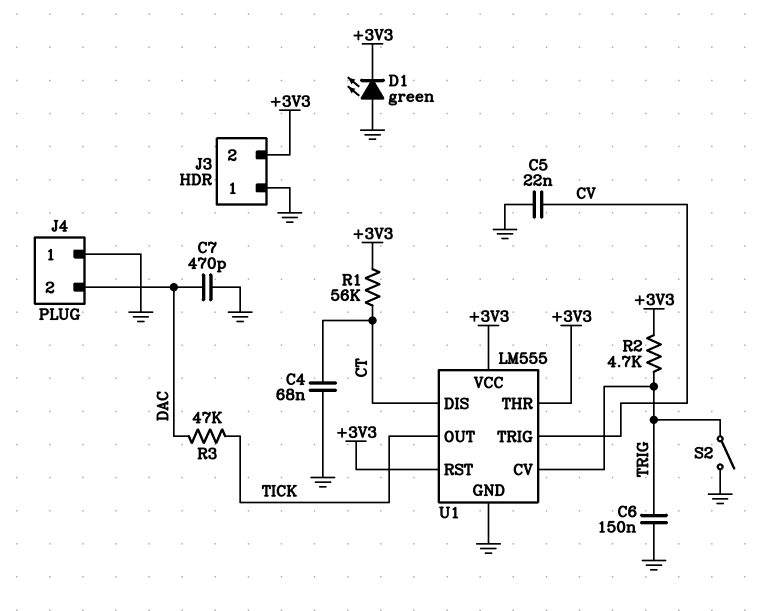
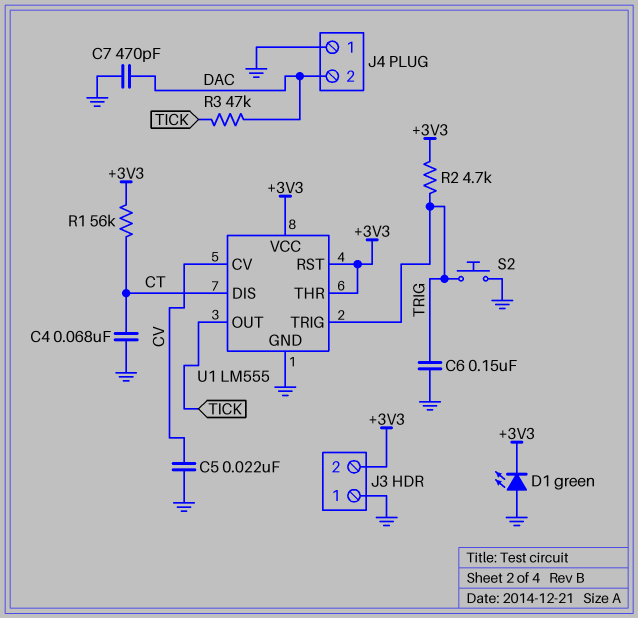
S2: switch (GND, TRIG) -> button (GND, TRIG)
U1 pin CV: TRIG -> CV
U1 pin TRIG: CV -> TRIG

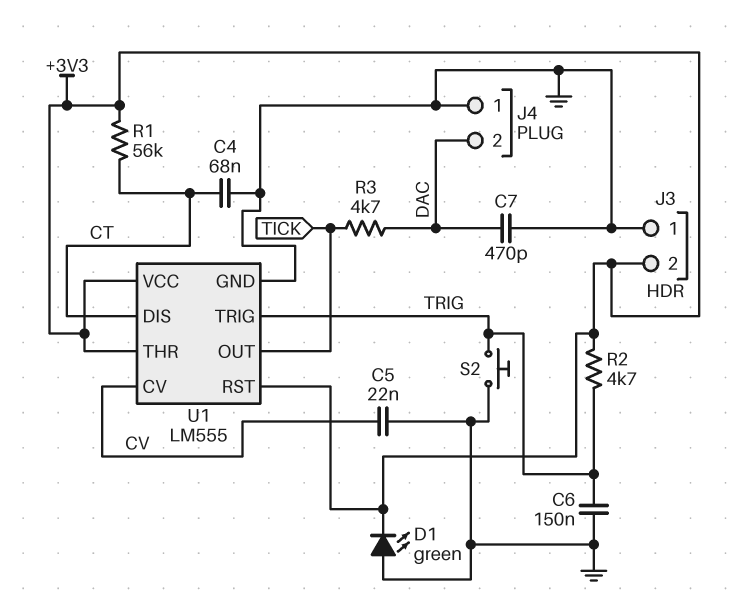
R3: 47k (DAC, TICK) -> 4.7k (DAC, TICK)

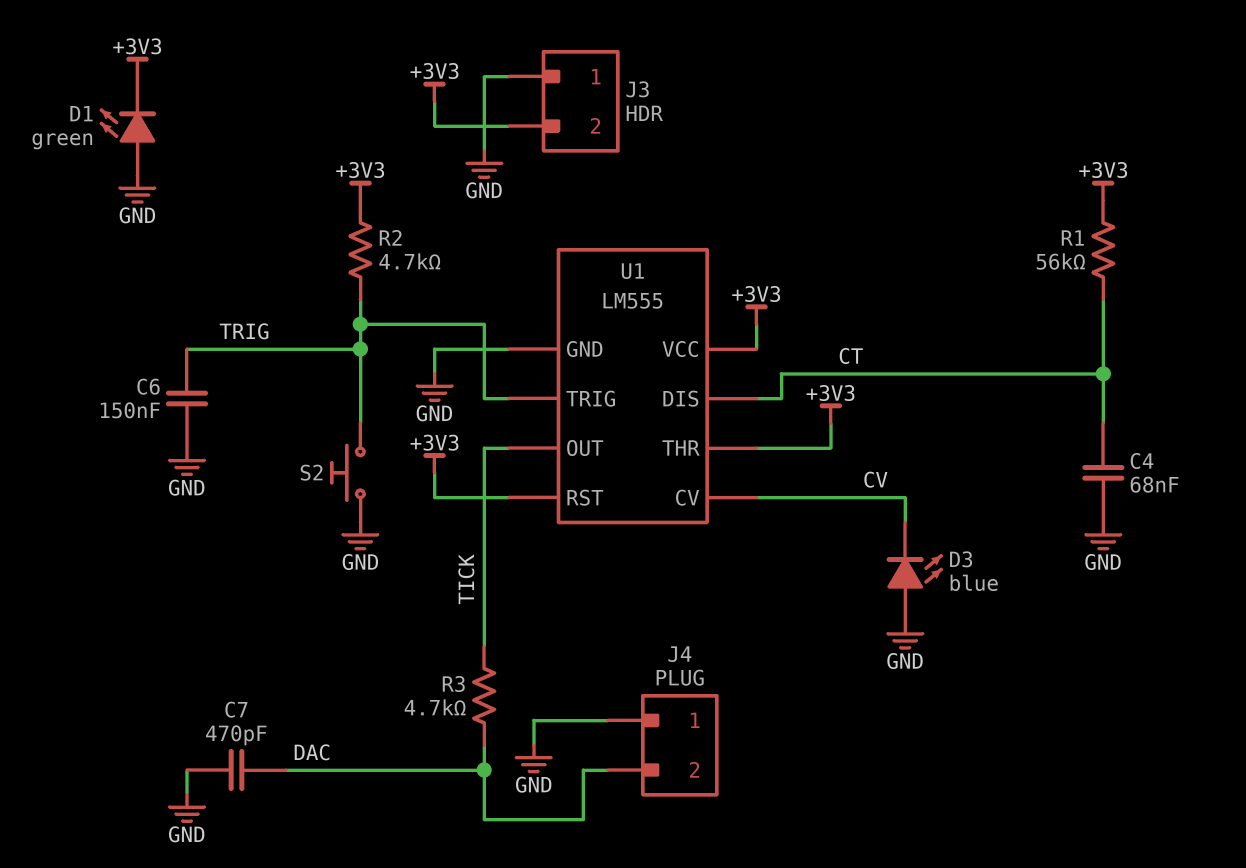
C5: 22nF (CV, GND) -> none
D3: none -> LED blue (A GND, K CV)

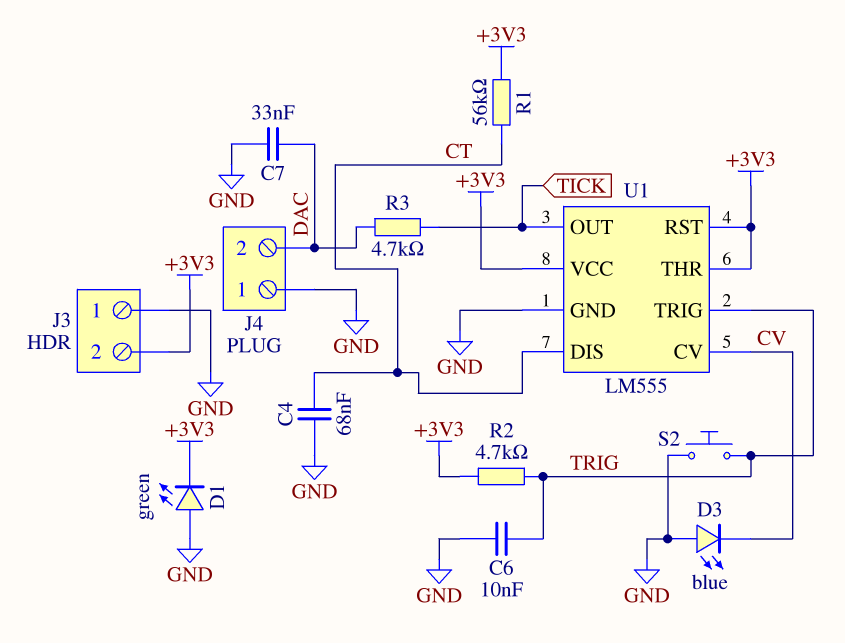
C6: 150nF (GND, TRIG) -> 10nF (GND, TRIG)
C7: 470pF (DAC, GND) -> 33nF (DAC, GND)

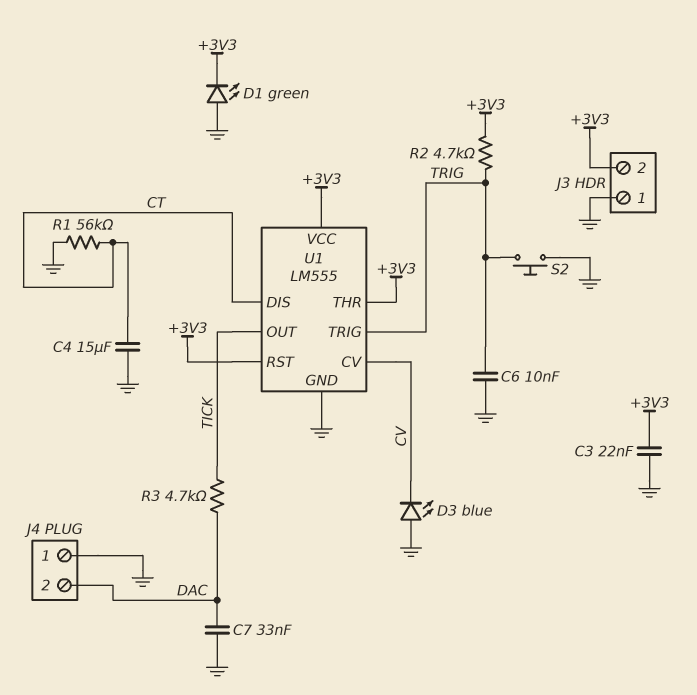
C3: none -> 22nF (+3V3, GND)
C4: 68nF (CT, GND) -> 15uF (CT, GND)
R1: 56k (+3V3, CT) -> 56k (CT, GND)

